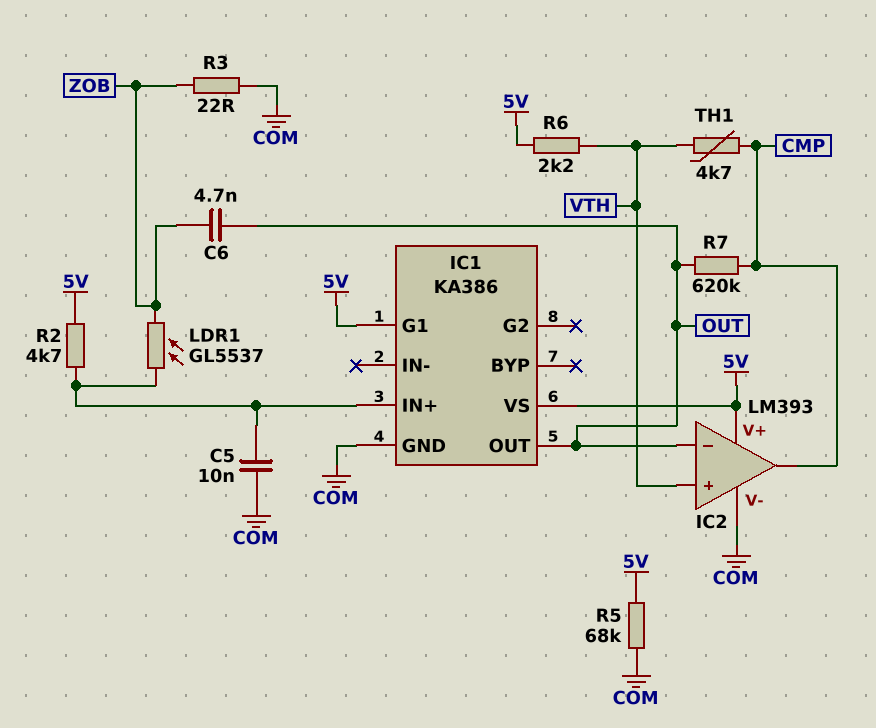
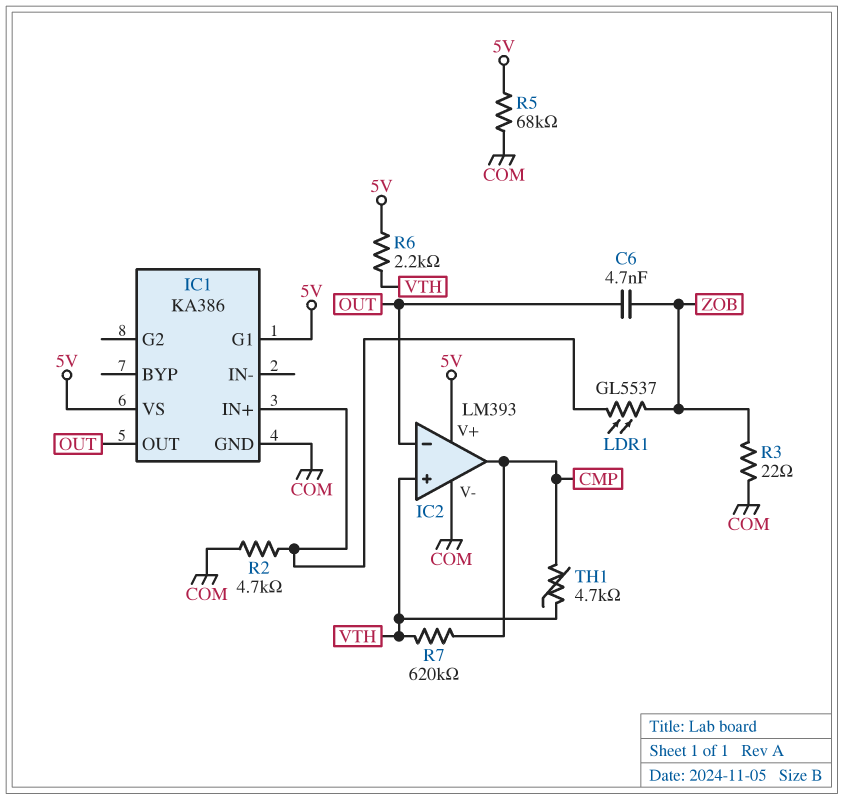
C5: 10nF (COM, IC1/IN+) -> none
R2: 4.7k (5V, IC1/IN+) -> 4.7k (COM, IC1/IN+)
R7: 620k (CMP, OUT) -> 620k (CMP, VTH)

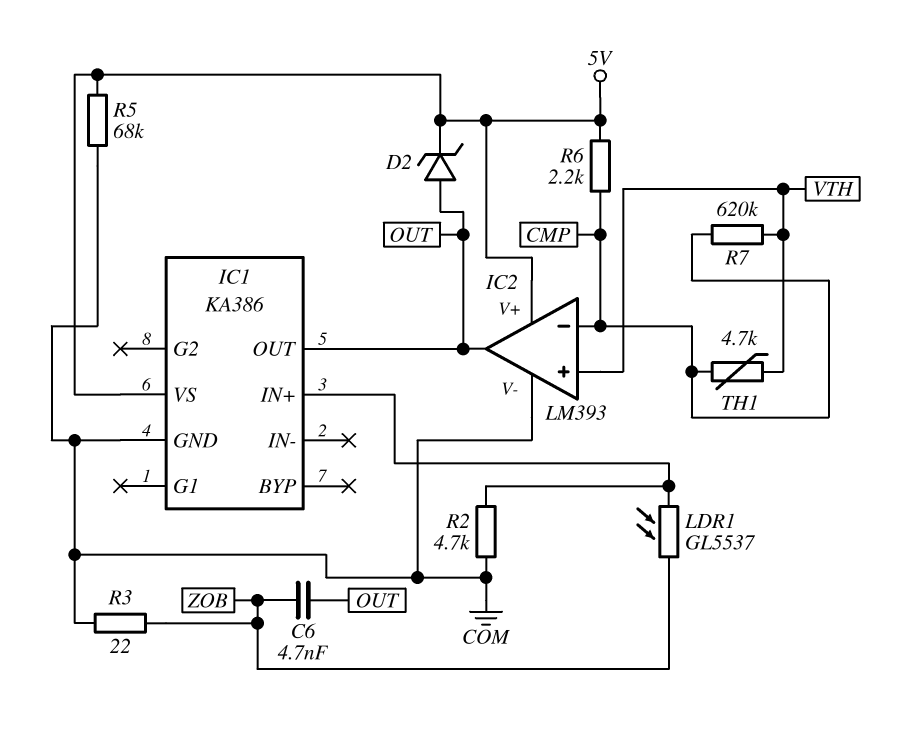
D2: none -> zener (A OUT, K 5V)
IC1 pin G1: 5V -> none
IC2 pin in-: OUT -> CMP
IC2 pin out: CMP -> OUT
R6: 2.2k (5V, VTH) -> 2.2k (5V, CMP)

